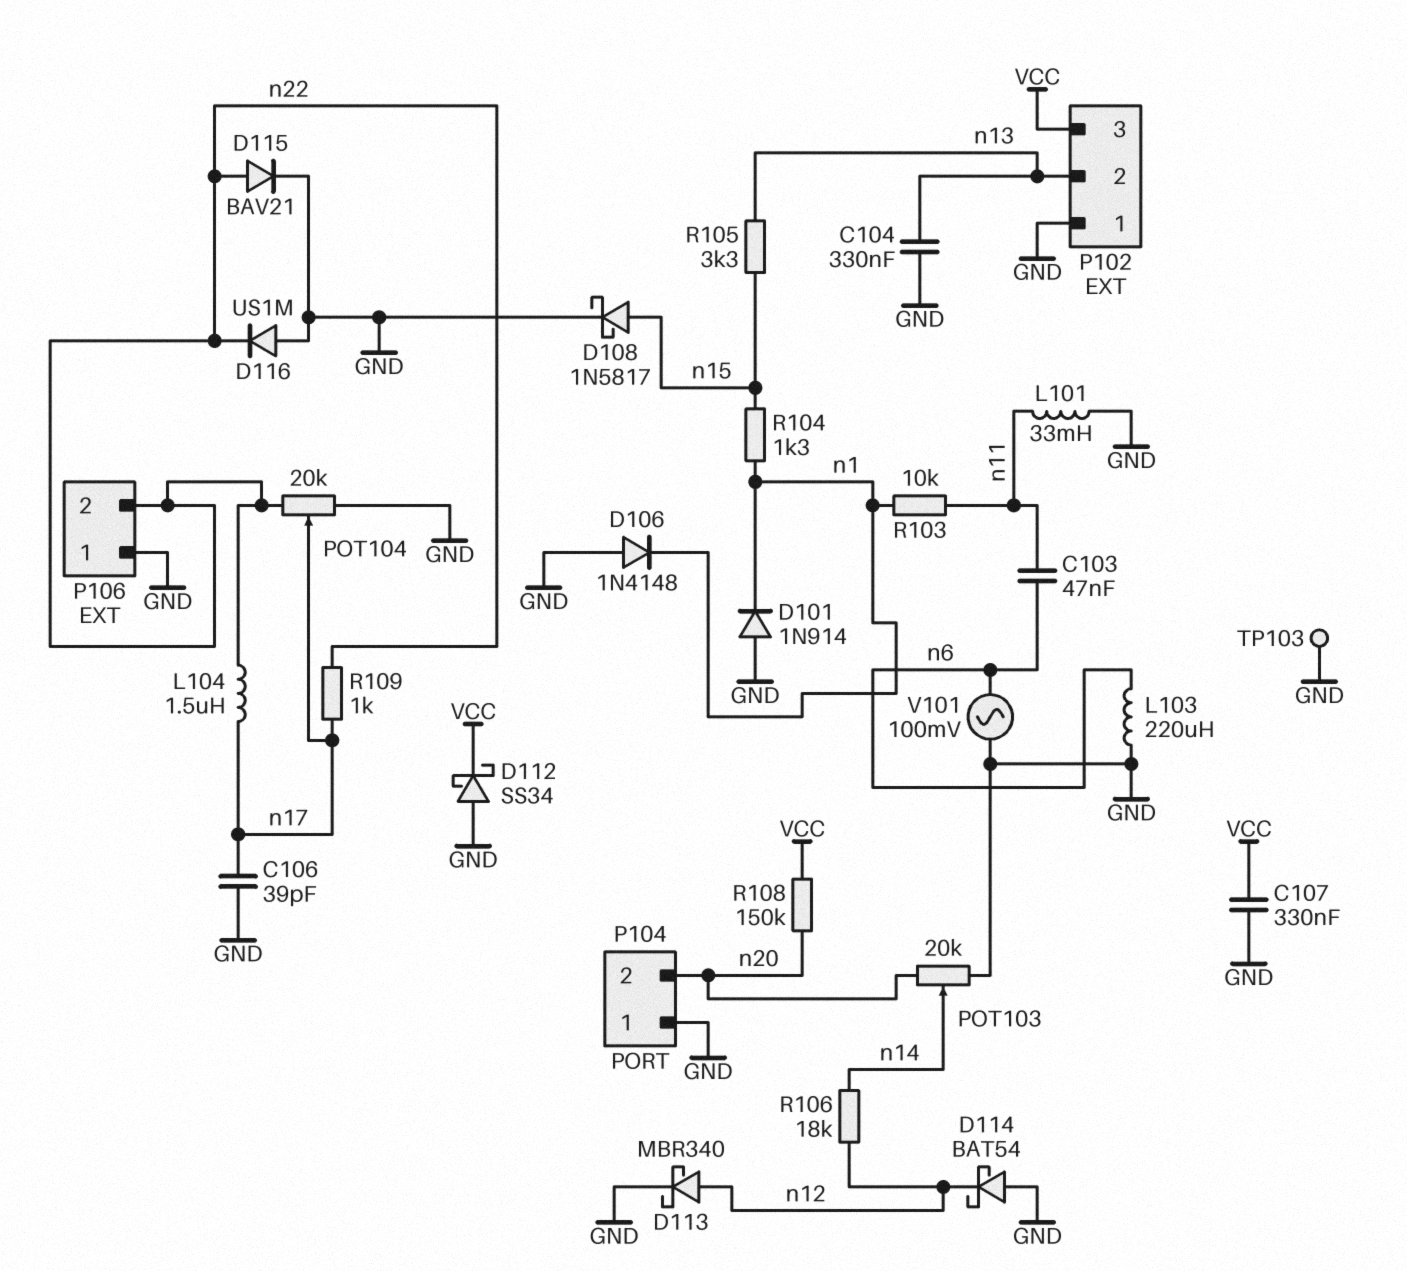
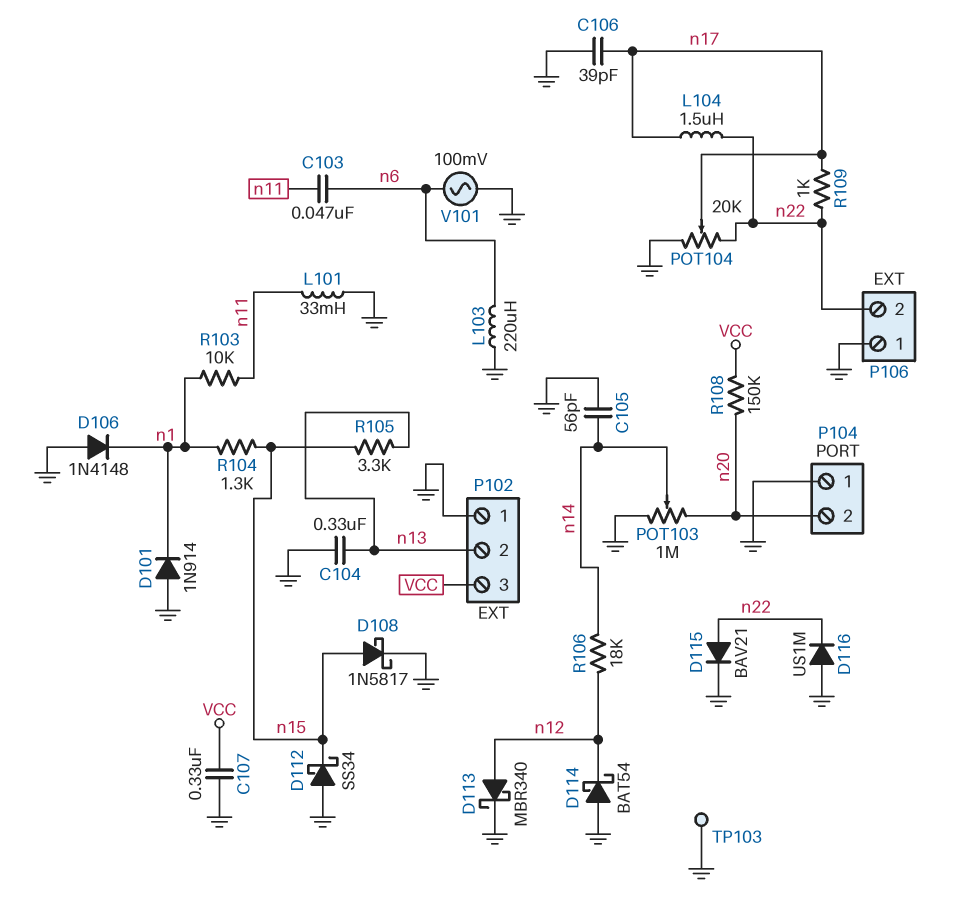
C105: none -> 56pF (GND, n14)
D112: schottky SS34 (A GND, K VCC) -> schottky SS34 (A GND, K n15)
POT103: 20k (GND, n20, wiper n14) -> 1M (GND, n20, wiper n14)

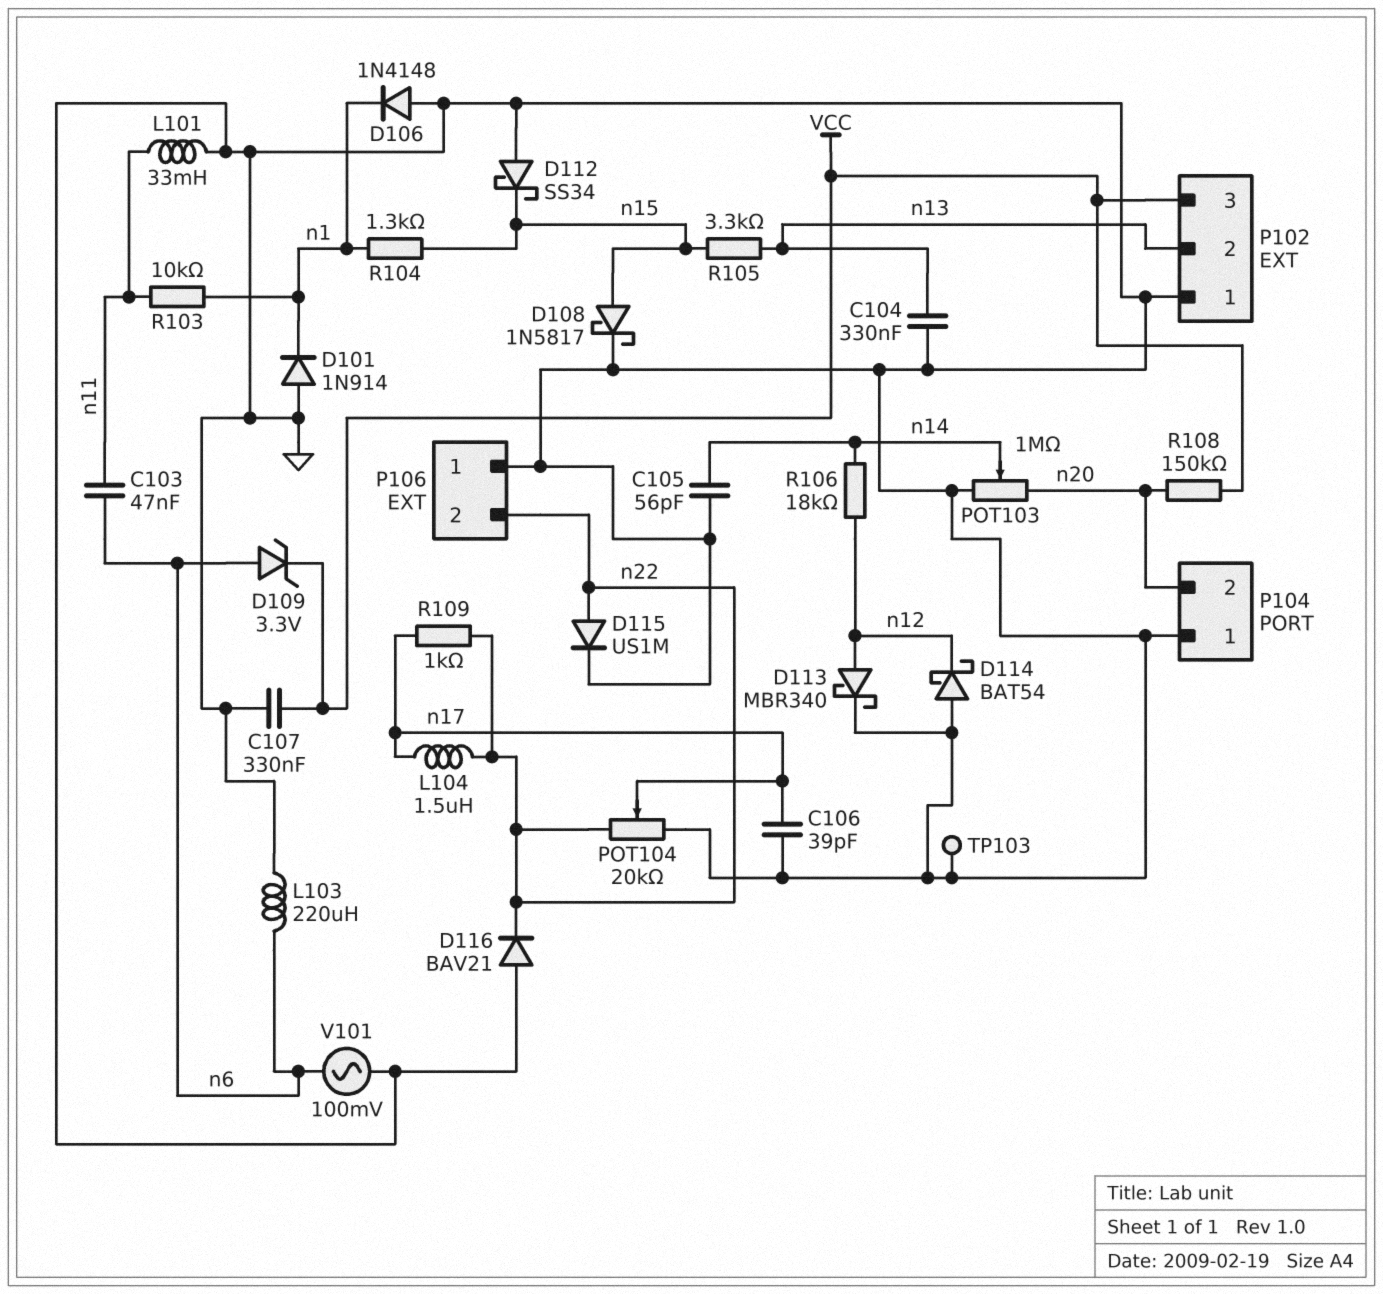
D109: none -> zener 3.3V (A n6, K VCC)
D115: diode BAV21 (A n22, K GND) -> diode US1M (A n22, K GND)
D116: diode US1M (A GND, K n22) -> diode BAV21 (A GND, K n22)

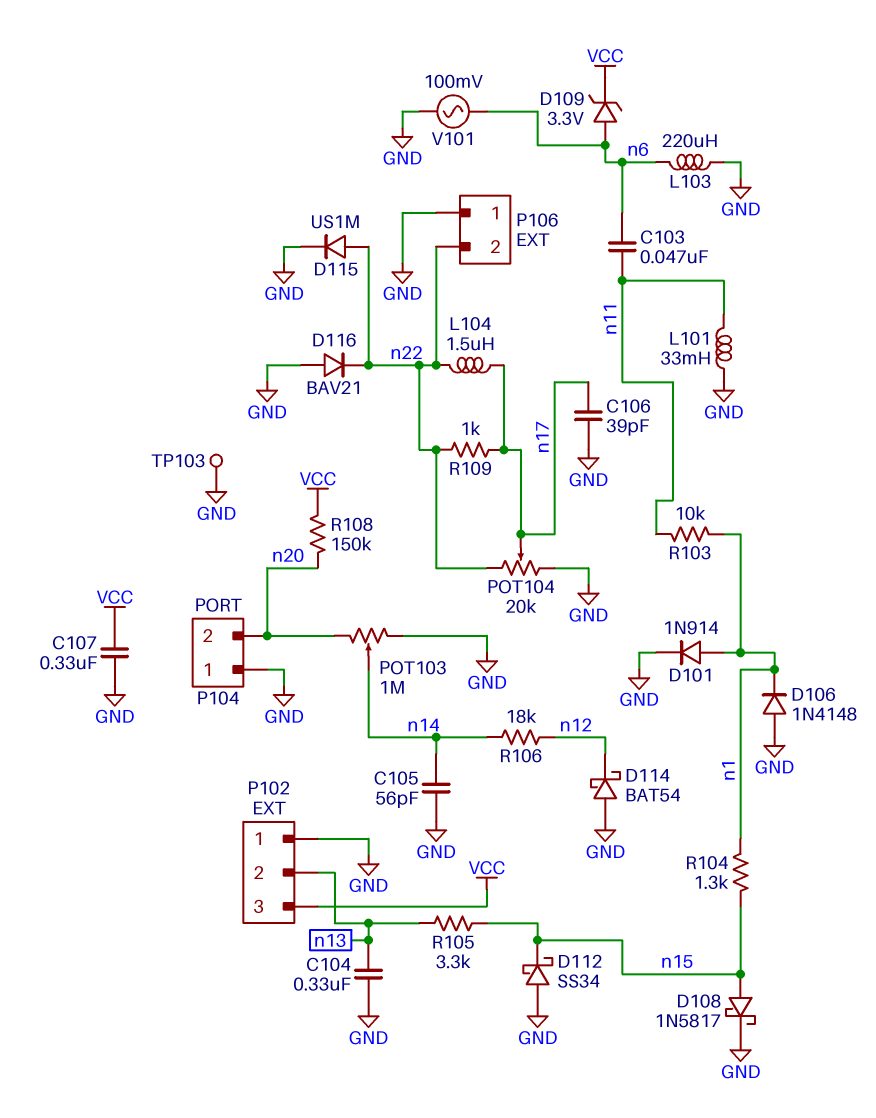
D101: diode 1N914 (A GND, K n1) -> diode 1N914 (A n1, K GND)
D113: schottky MBR340 (A n12, K GND) -> none

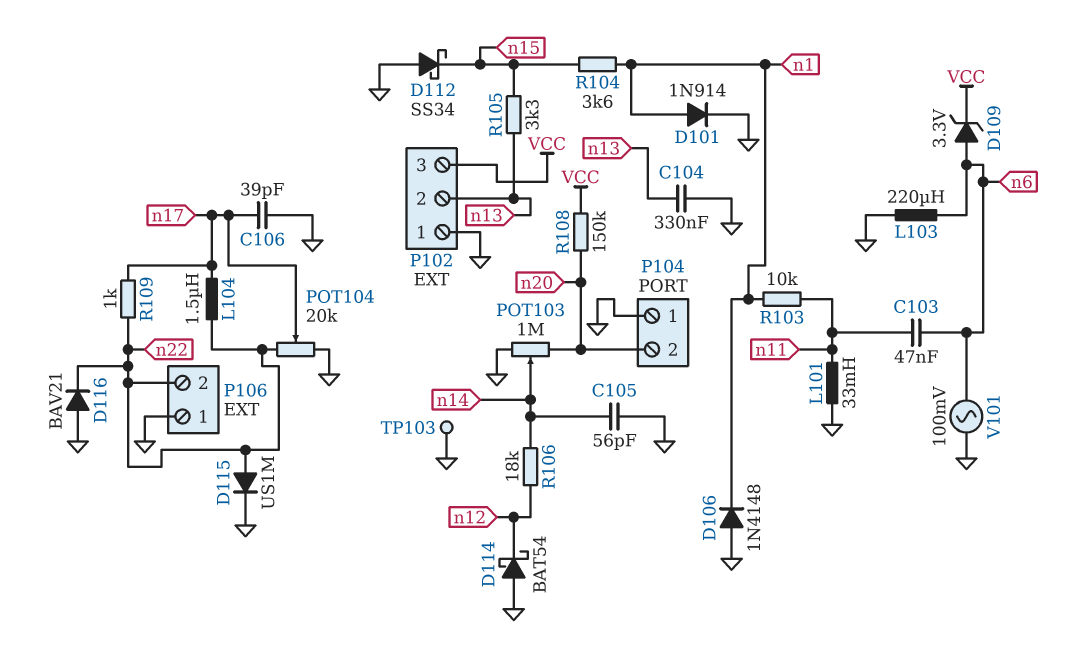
C107: 330nF (GND, VCC) -> none
D108: schottky 1N5817 (A n15, K GND) -> none
R104: 1.3k (n1, n15) -> 3.6k (n1, n15)

